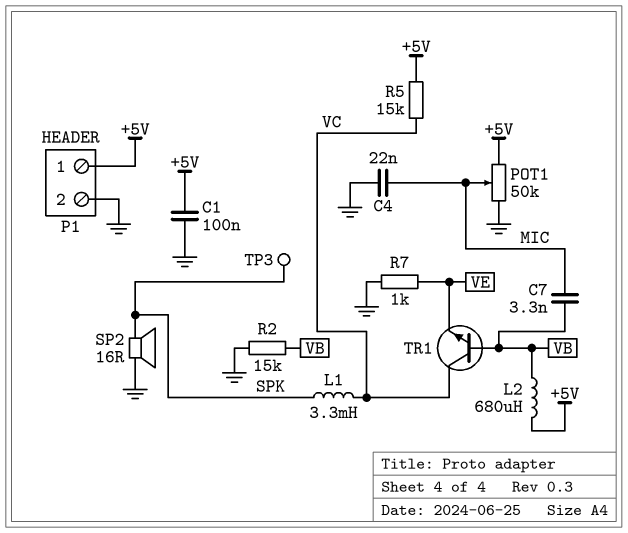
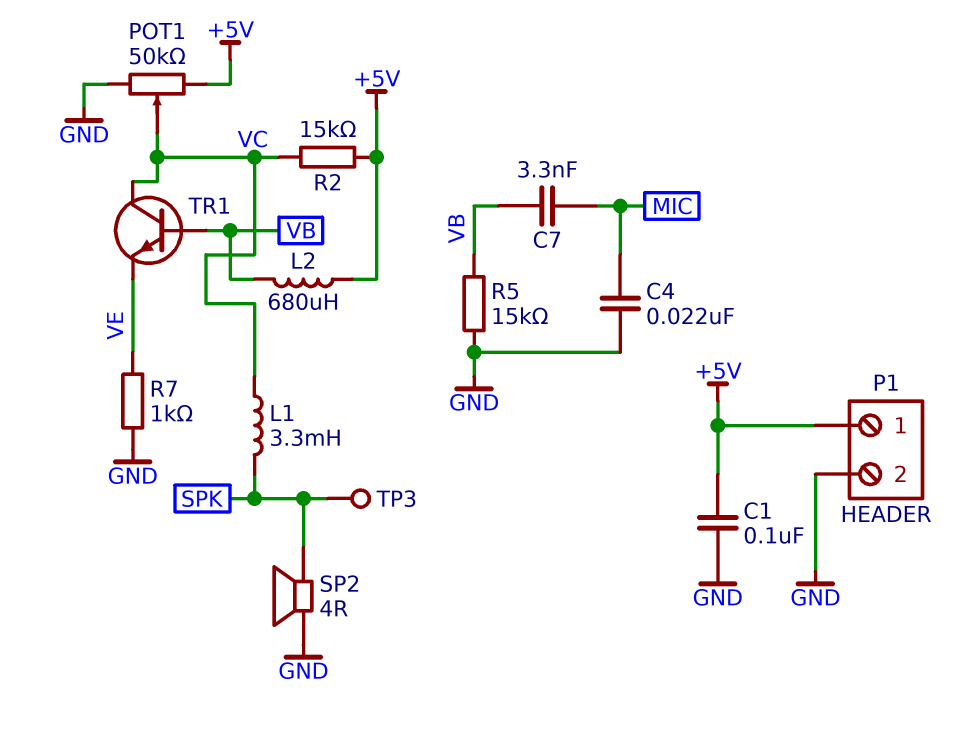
POT1: 50k (+5V, GND, wiper MIC) -> 50k (+5V, GND, wiper VC)
R2: 15k (GND, VB) -> 15k (+5V, VC)
R5: 15k (+5V, VC) -> 15k (GND, VB)
SP2: speaker 16R (GND, SPK) -> speaker 4R (GND, SPK)

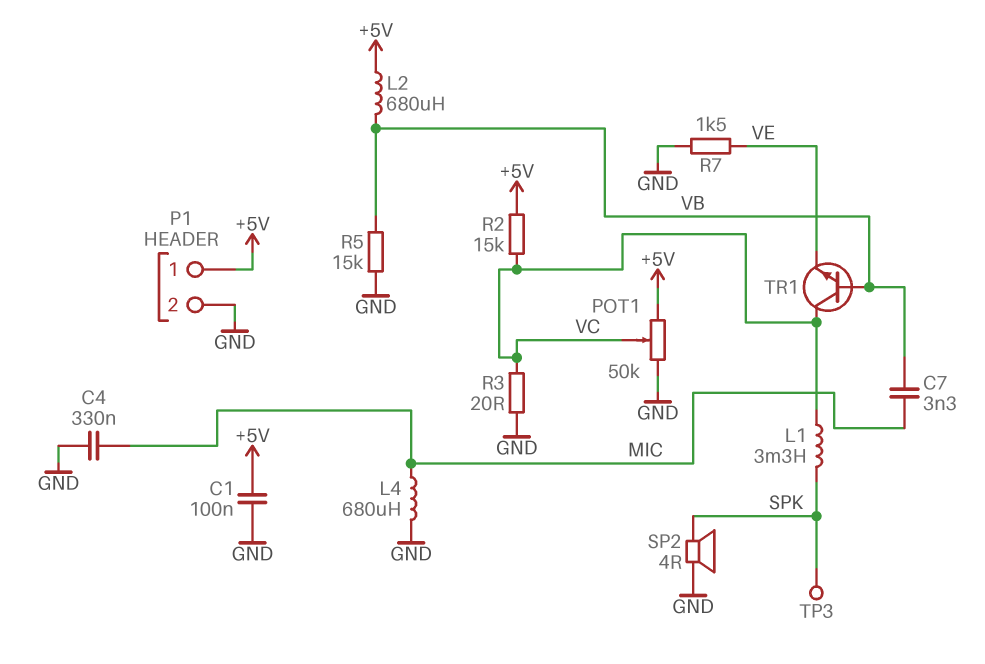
C4: 22nF (GND, MIC) -> 330nF (GND, MIC)
L4: none -> 680uH (GND, MIC)
R3: none -> 20 (GND, VC)
R7: 1k (GND, VE) -> 1.5k (GND, VE)

